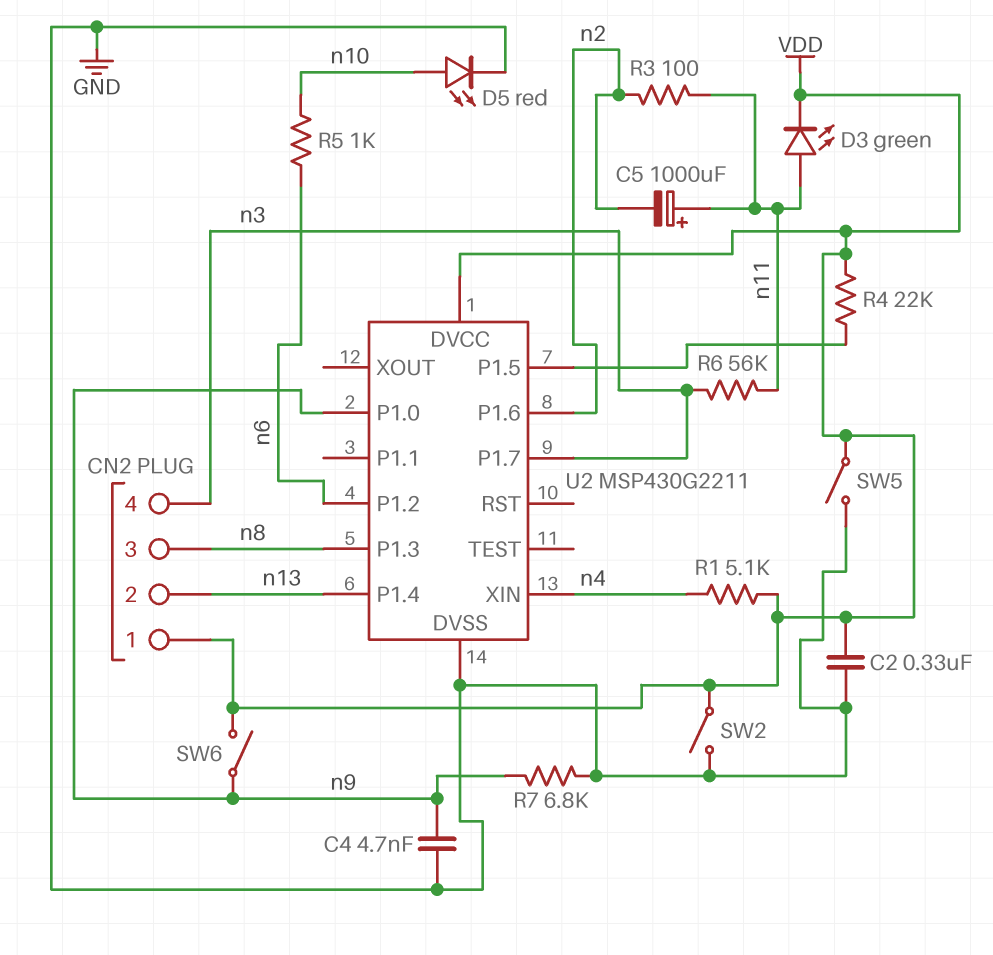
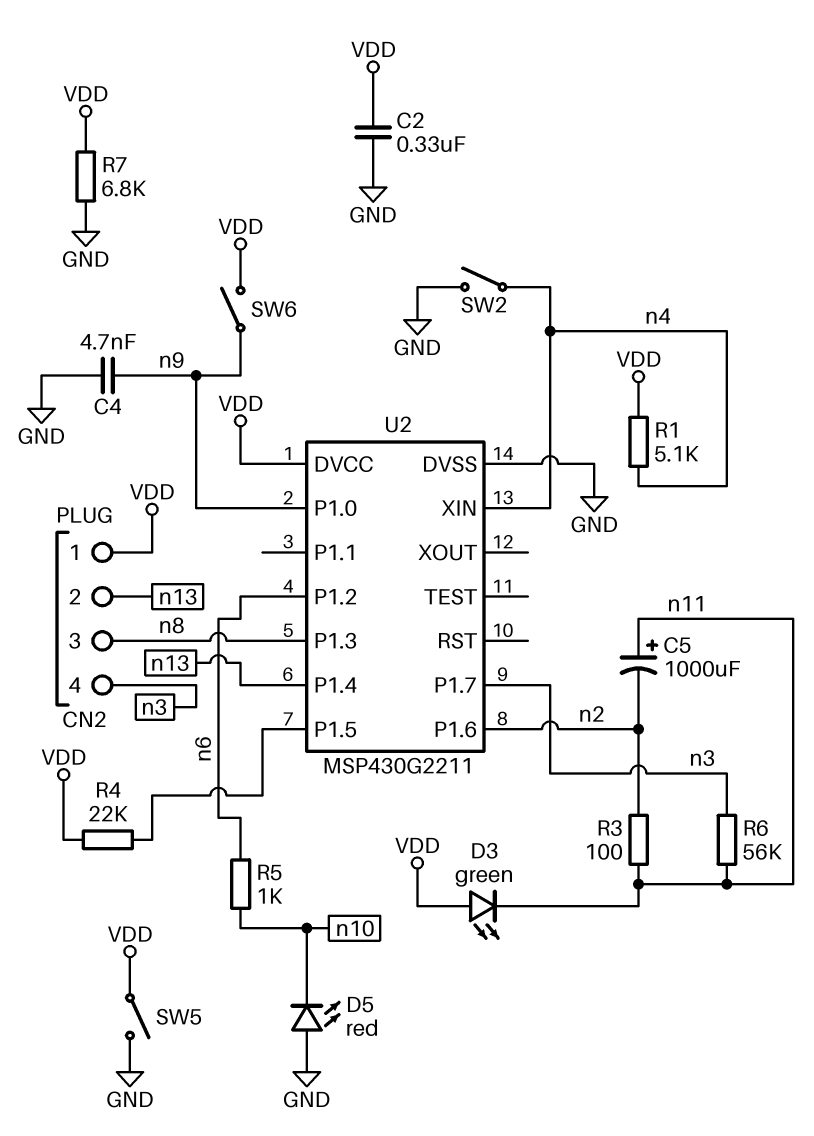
D3: LED green (A n11, K VDD) -> LED green (A VDD, K n11)
D5: LED red (A n10, K GND) -> LED red (A GND, K n10)
R7: 6.8k (GND, n9) -> 6.8k (GND, VDD)
SW2: switch (GND, VDD) -> switch (GND, n4)

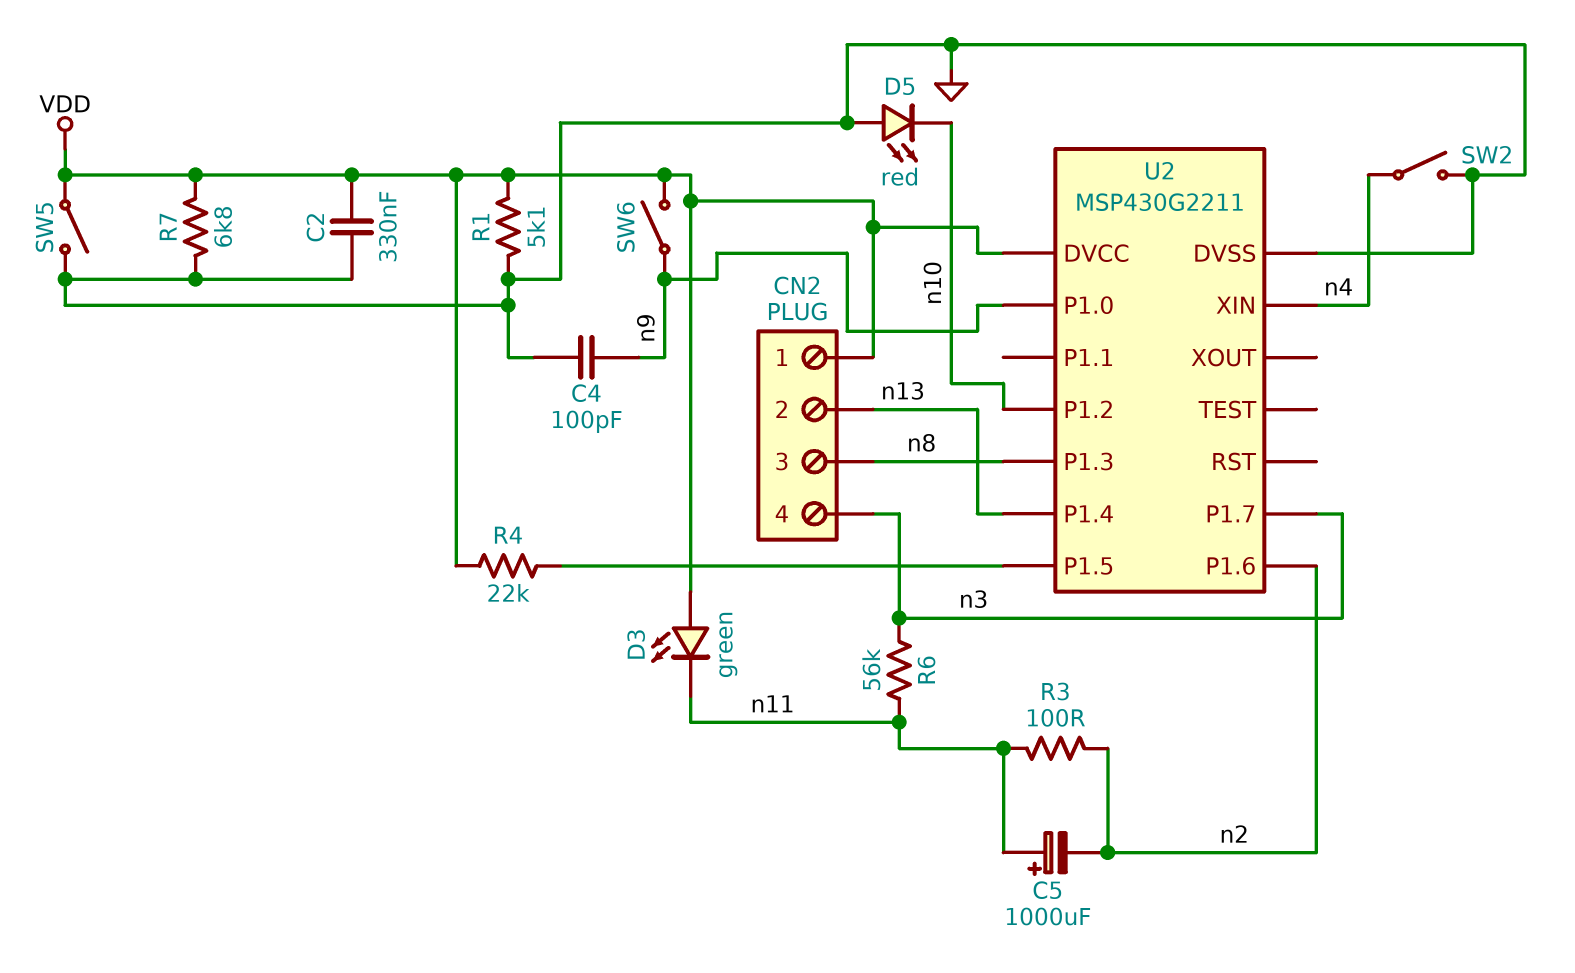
C4: 4.7nF (GND, n9) -> 100pF (GND, n9)
R1: 5.1k (VDD, n4) -> 5.1k (GND, VDD)
R5: 1k (n6, n10) -> none
U2 pin P1.2: n6 -> n10

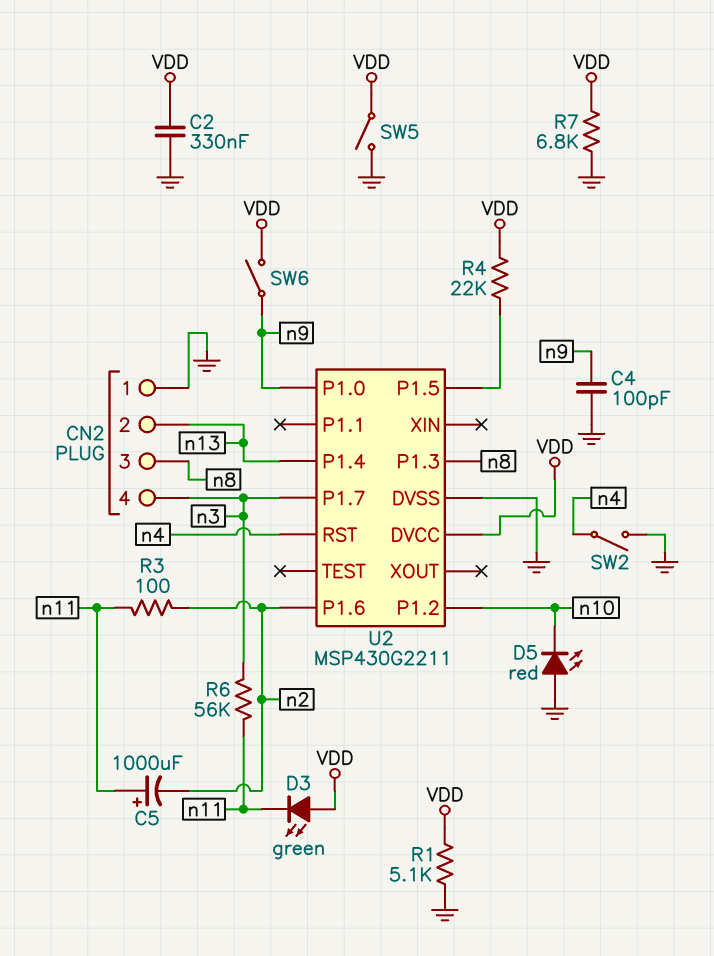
CN2 pin 1: VDD -> GND
U2 pin RST: none -> n4
U2 pin XIN: n4 -> none

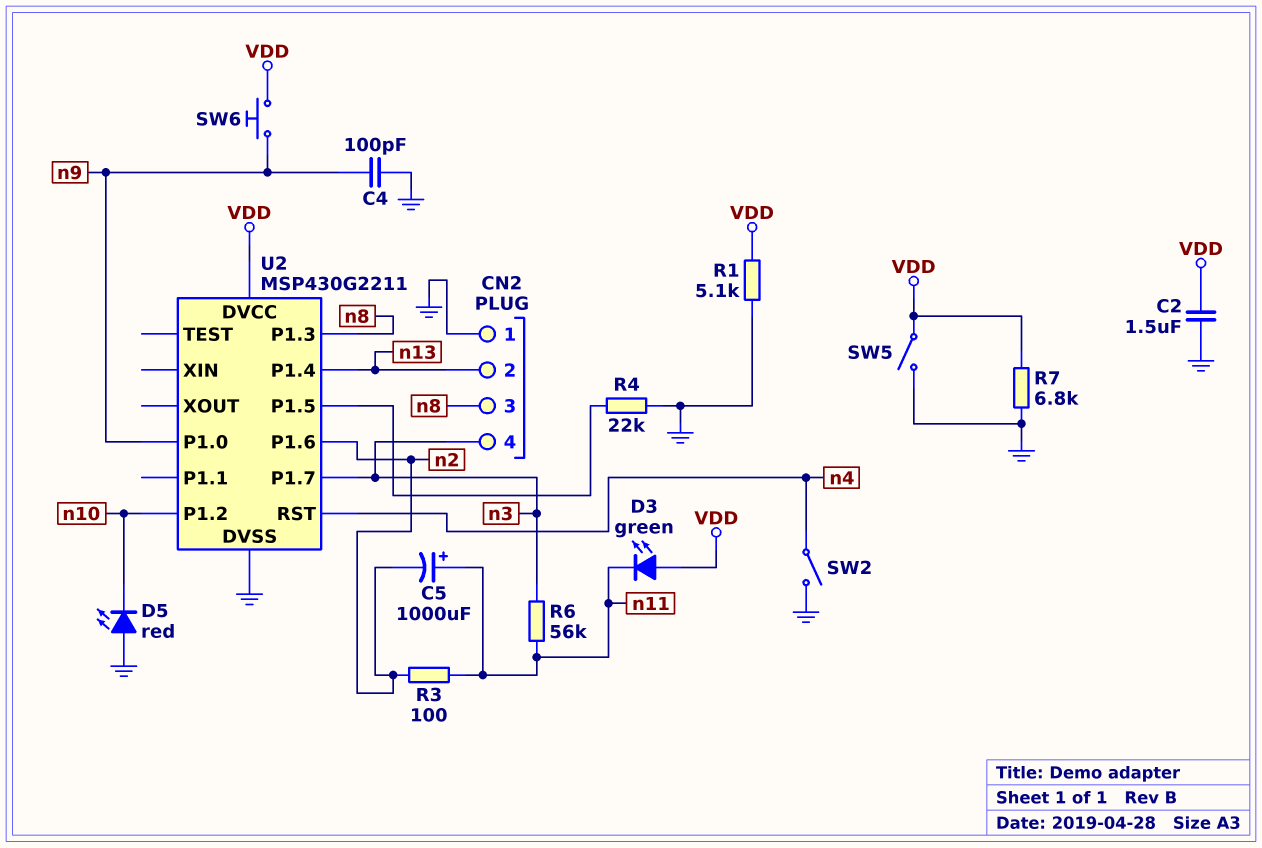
C2: 330nF (GND, VDD) -> 1.5uF (GND, VDD)
R4: 22k (U2/P1.5, VDD) -> 22k (GND, U2/P1.5)
SW6: switch (VDD, n9) -> button (VDD, n9)

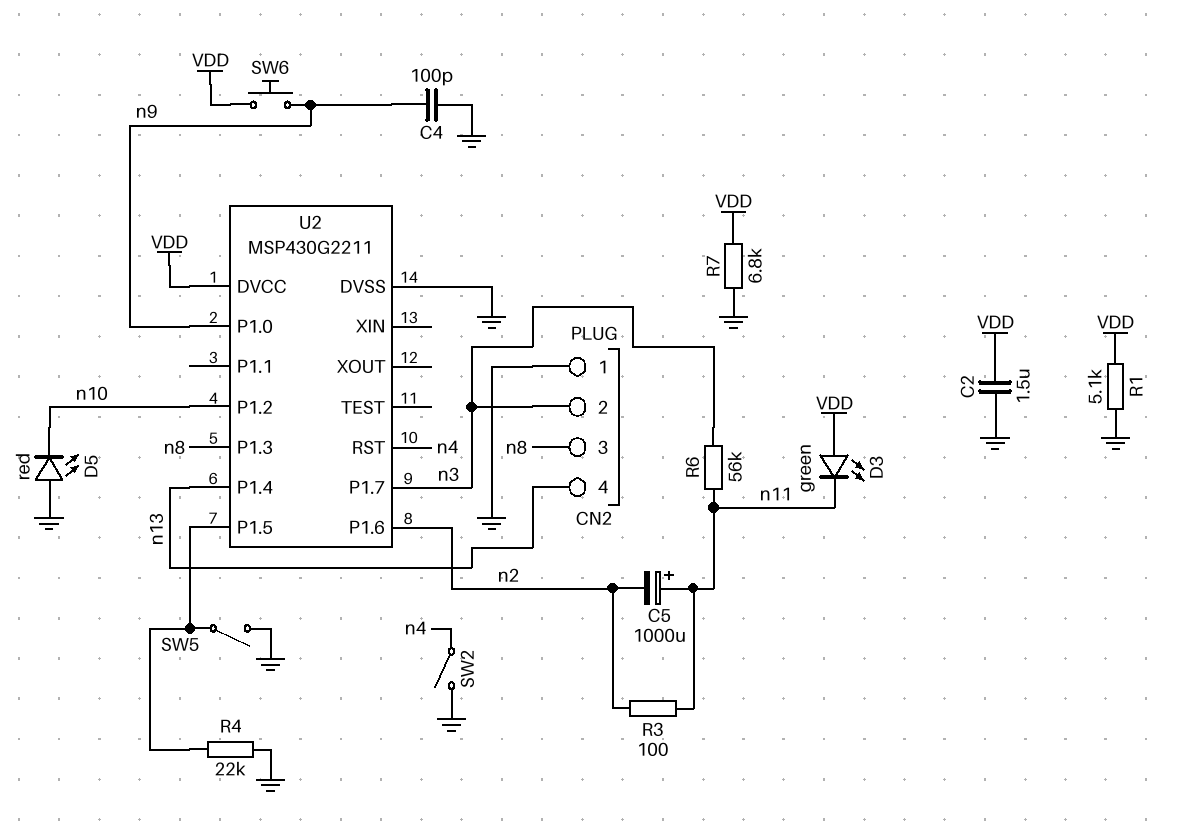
CN2 pin 2: n13 -> n3
CN2 pin 4: n3 -> n13
SW5: switch (GND, VDD) -> switch (GND, U2/P1.5)

